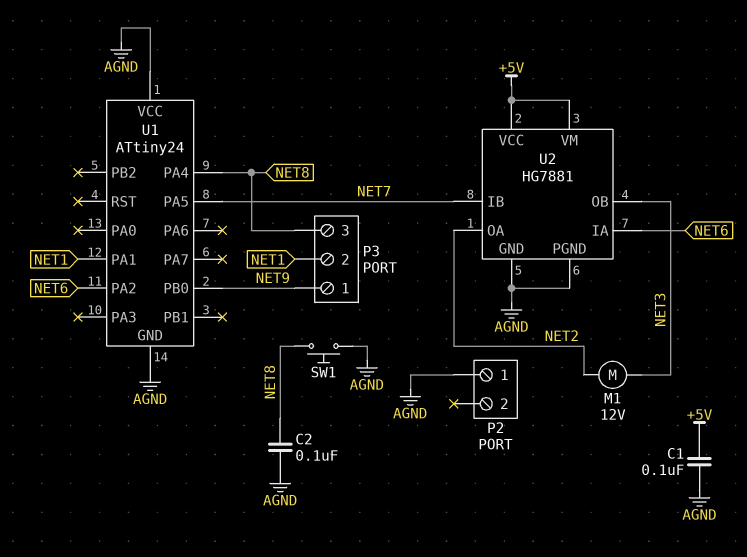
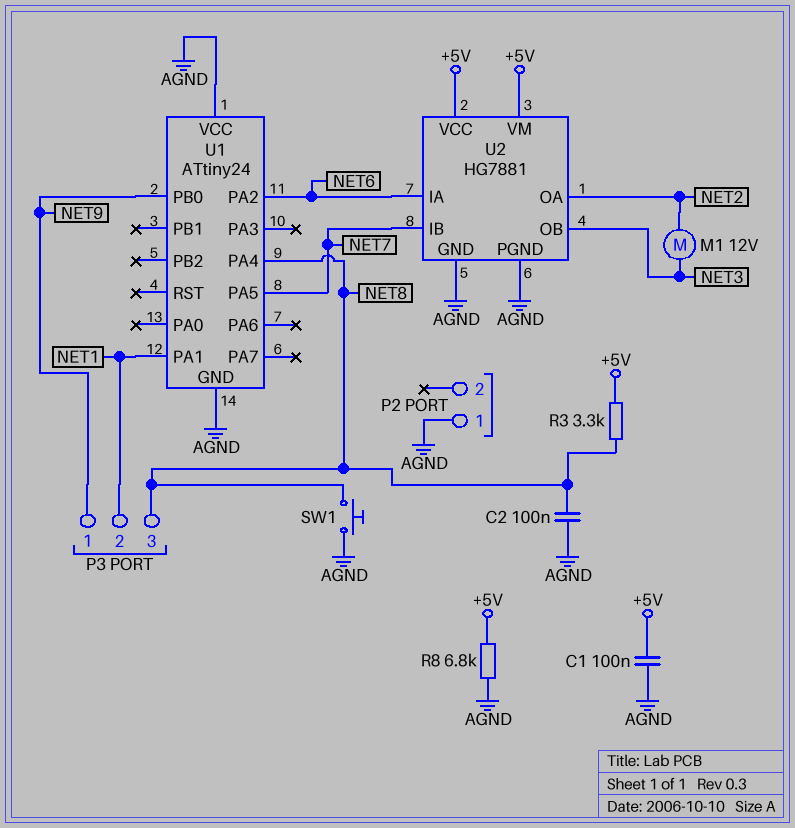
R3: none -> 3.3k (+5V, NET8)
R8: none -> 6.8k (+5V, AGND)

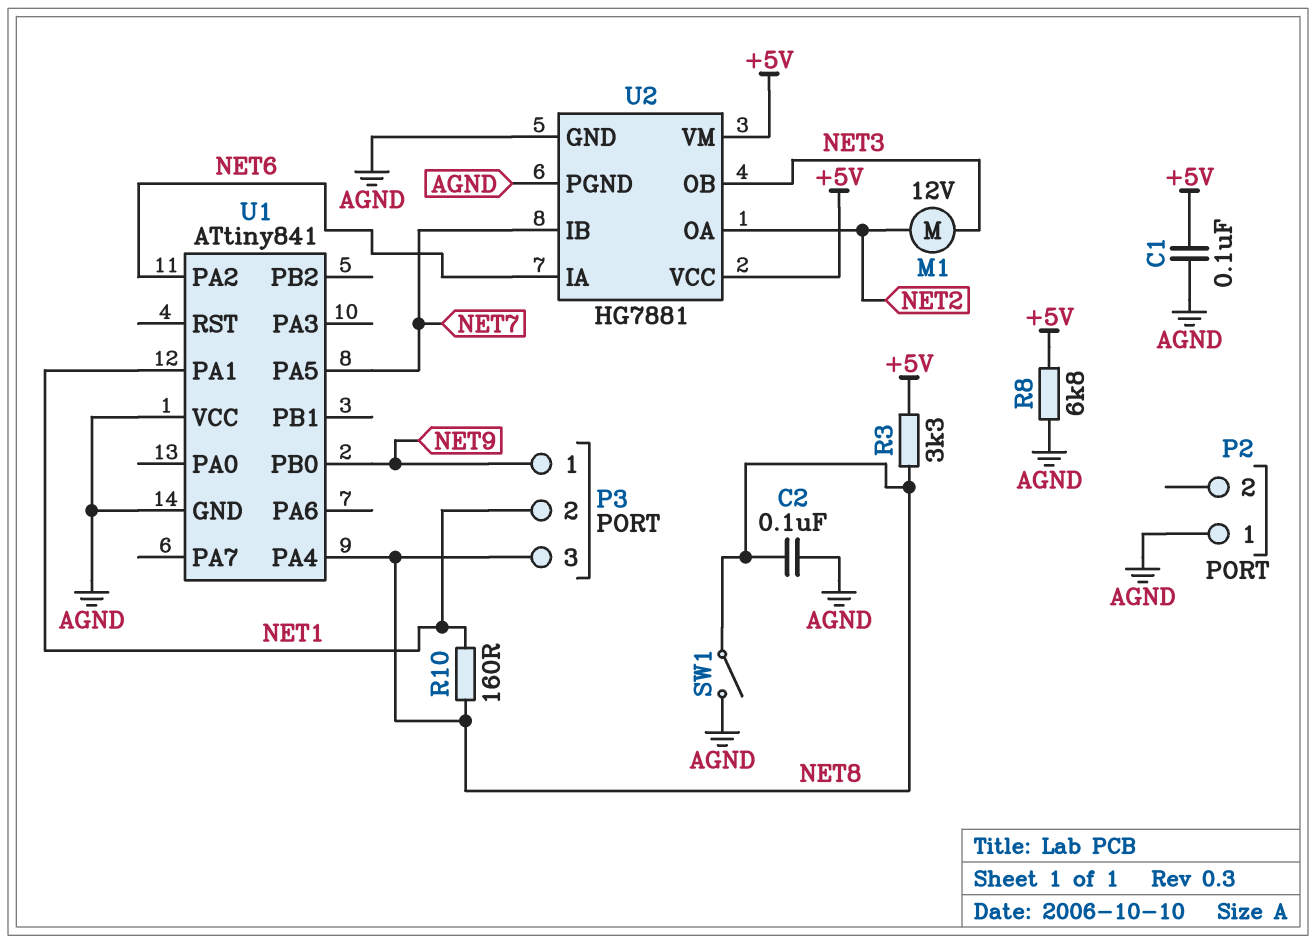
R10: none -> 160 (NET1, NET8)
SW1: button (AGND, NET8) -> switch (AGND, NET8)
U1: ATtiny24 -> ATtiny841

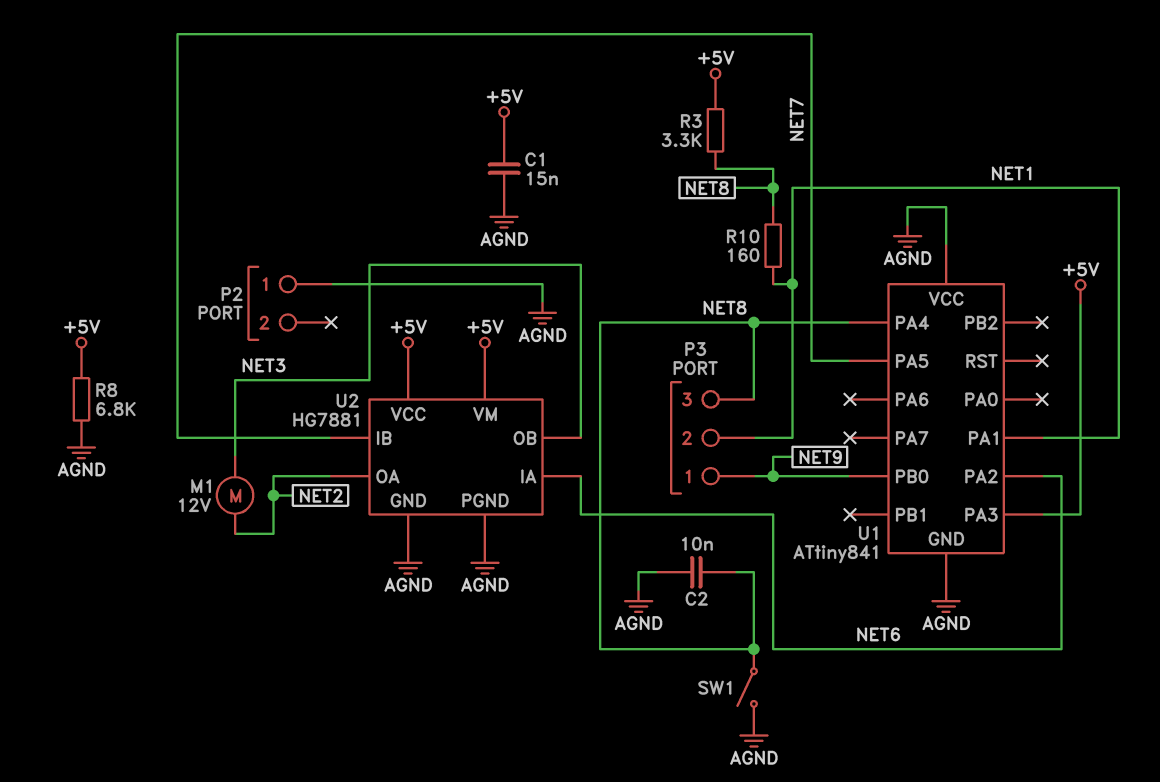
C1: 100nF (+5V, AGND) -> 15nF (+5V, AGND)
C2: 100nF (AGND, NET8) -> 10nF (AGND, NET8)
U1 pin PA3: none -> +5V

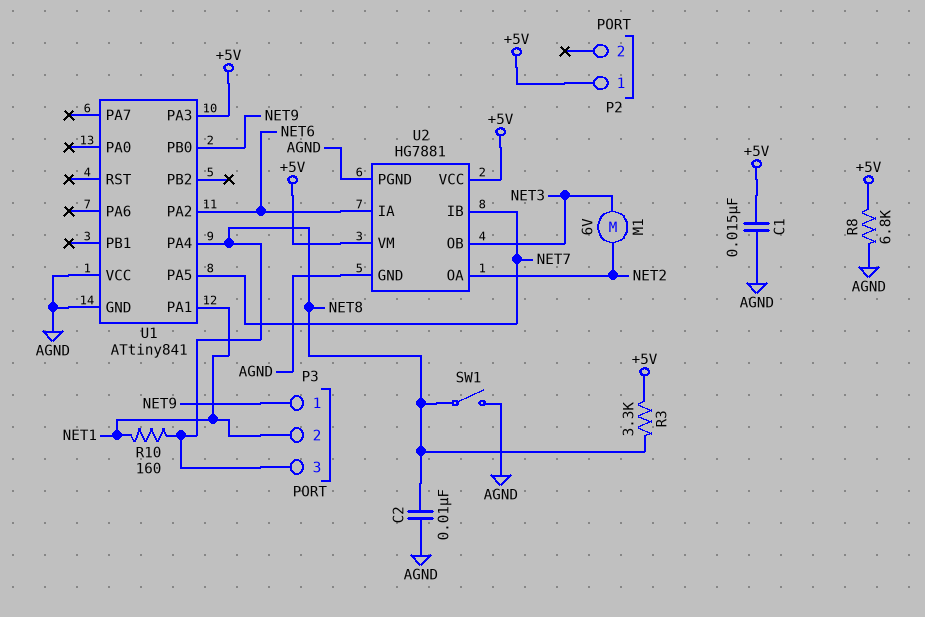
M1: motor 12V (NET2, NET3) -> motor 6V (NET2, NET3)
P2 pin 1: AGND -> +5V

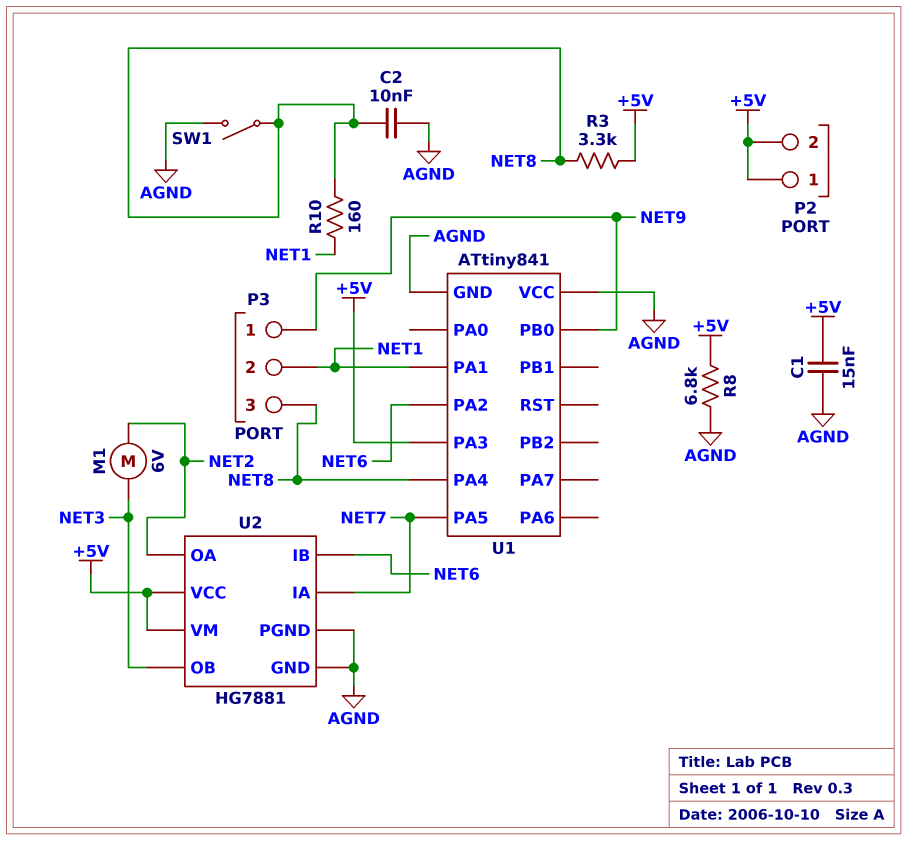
P2 pin 2: none -> +5V
U2 pin IA: NET6 -> NET7
U2 pin IB: NET7 -> NET6

